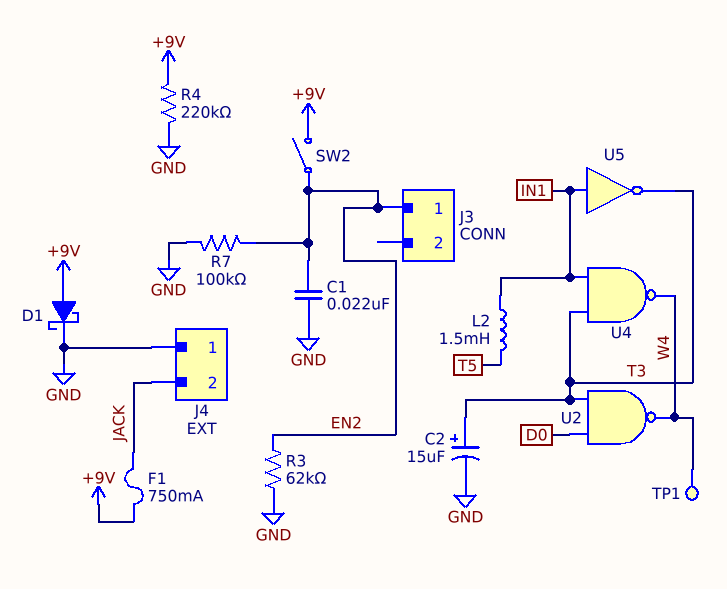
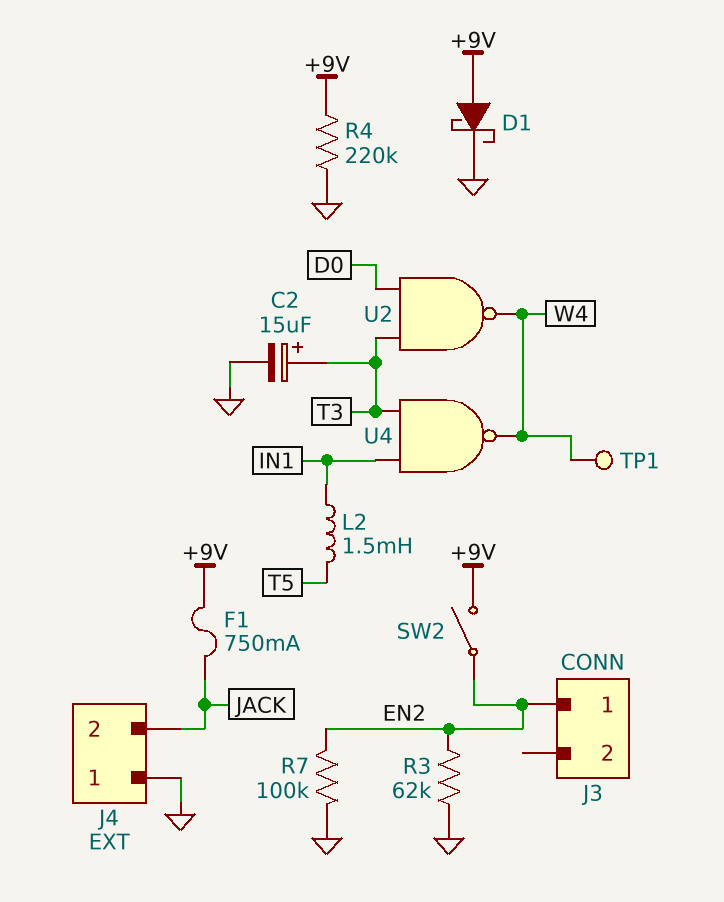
C1: 22nF (EN2, GND) -> none
U5: NOT (in IN1, out T3) -> none

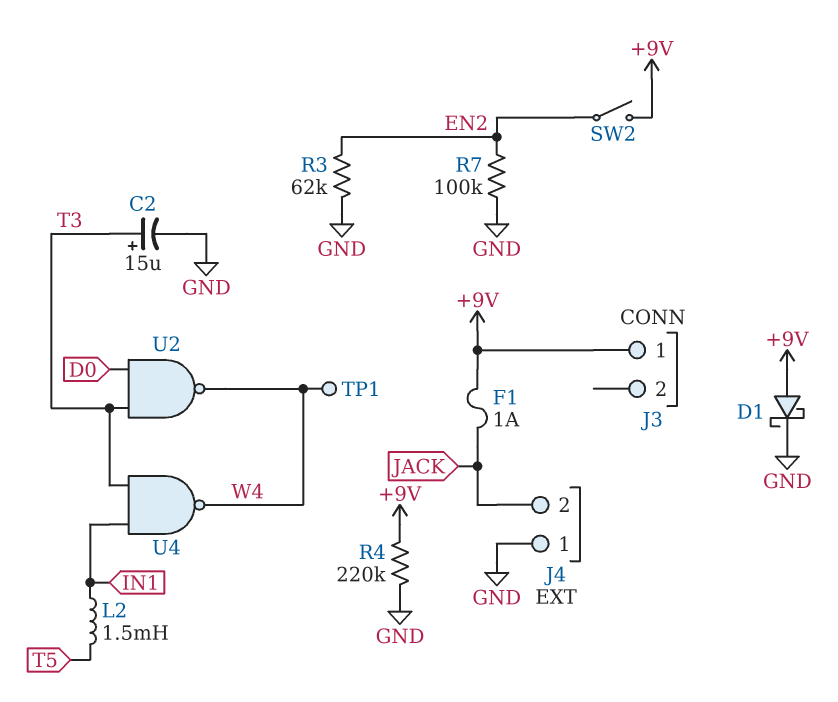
F1: 750mA (+9V, JACK) -> 1A (+9V, JACK)
J3 pin 1: EN2 -> +9V

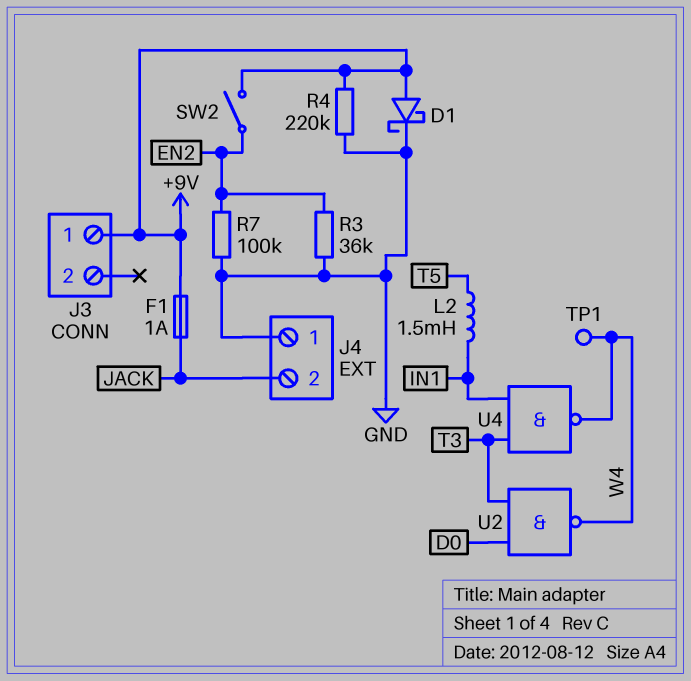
C2: 15uF (plus T3, minus GND) -> none
R3: 62k (EN2, GND) -> 36k (EN2, GND)

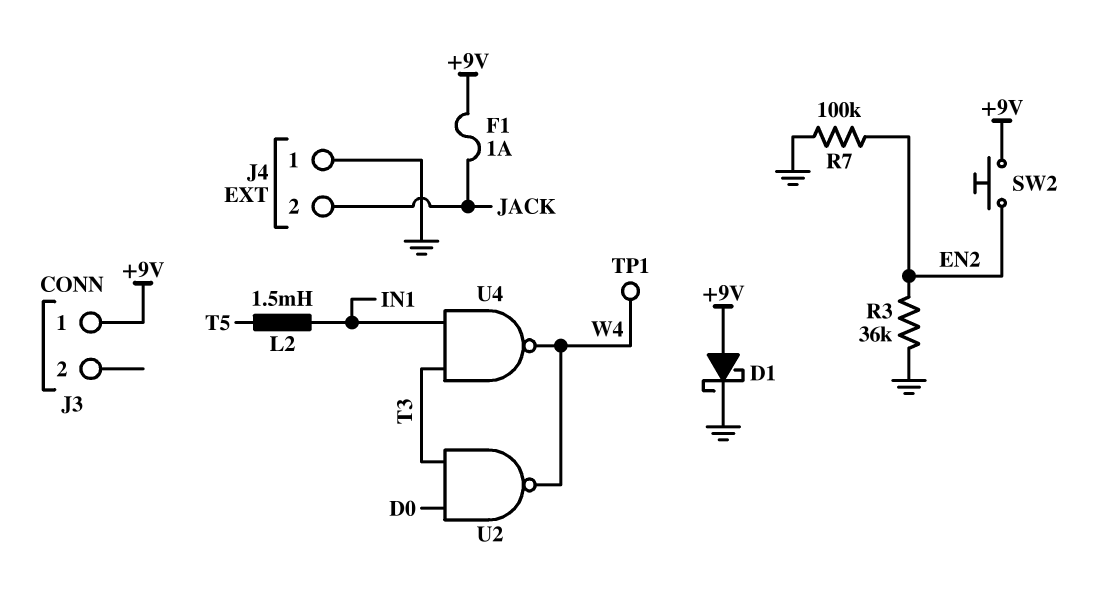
R4: 220k (+9V, GND) -> none
SW2: switch (+9V, EN2) -> button (+9V, EN2)

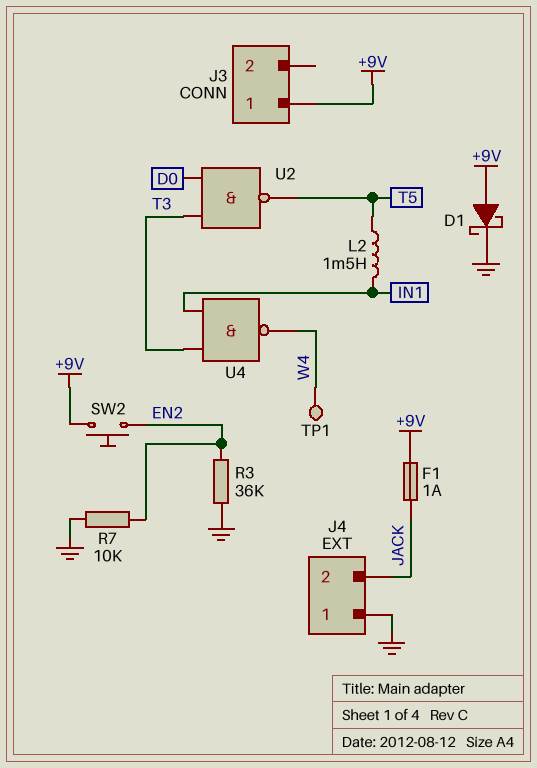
R7: 100k (EN2, GND) -> 10k (EN2, GND)
U2: NAND (in D0, in T3, out W4) -> NAND (in D0, in T3, out T5)

